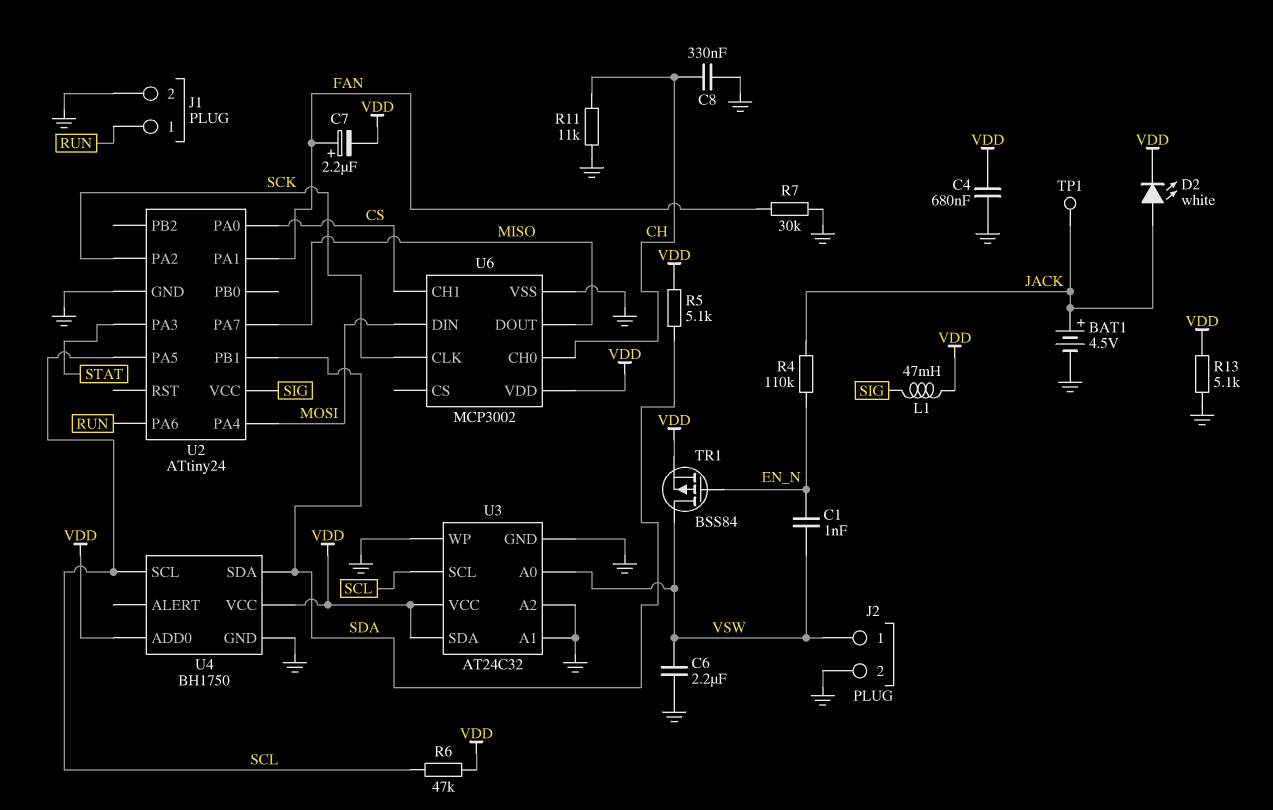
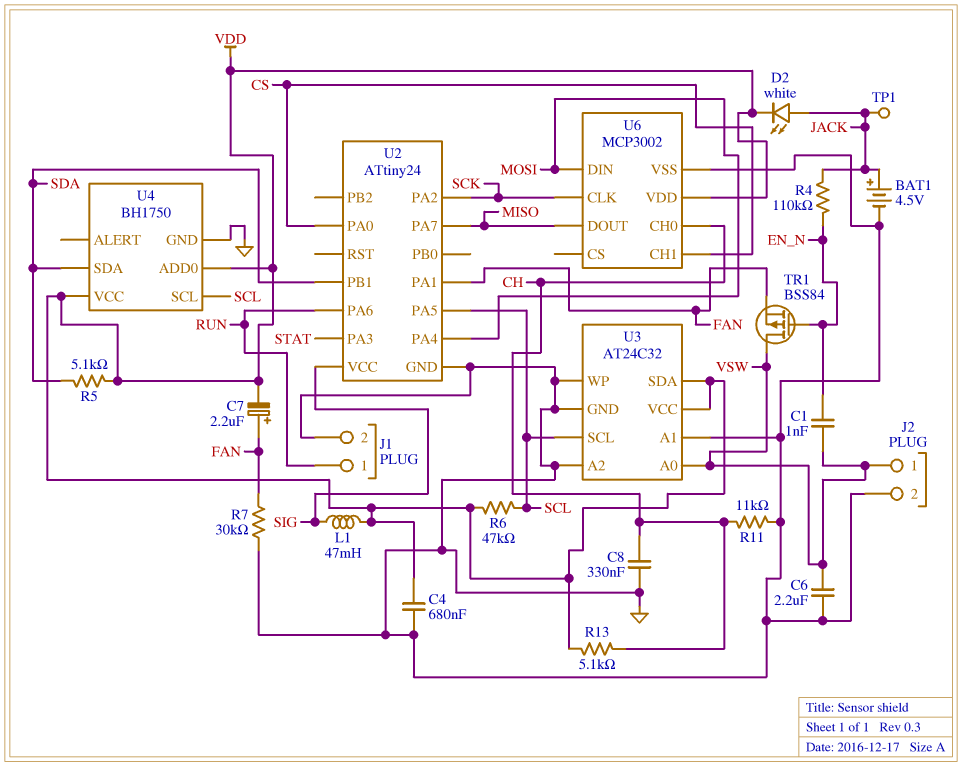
R13: 5.1k (GND, VDD) -> 5.1k (CH, VDD)
TR1: PMOS BSS84 (G EN_N, D VSW, S VDD) -> PMOS BSS84 (G EN_N, D VSW, S FAN)

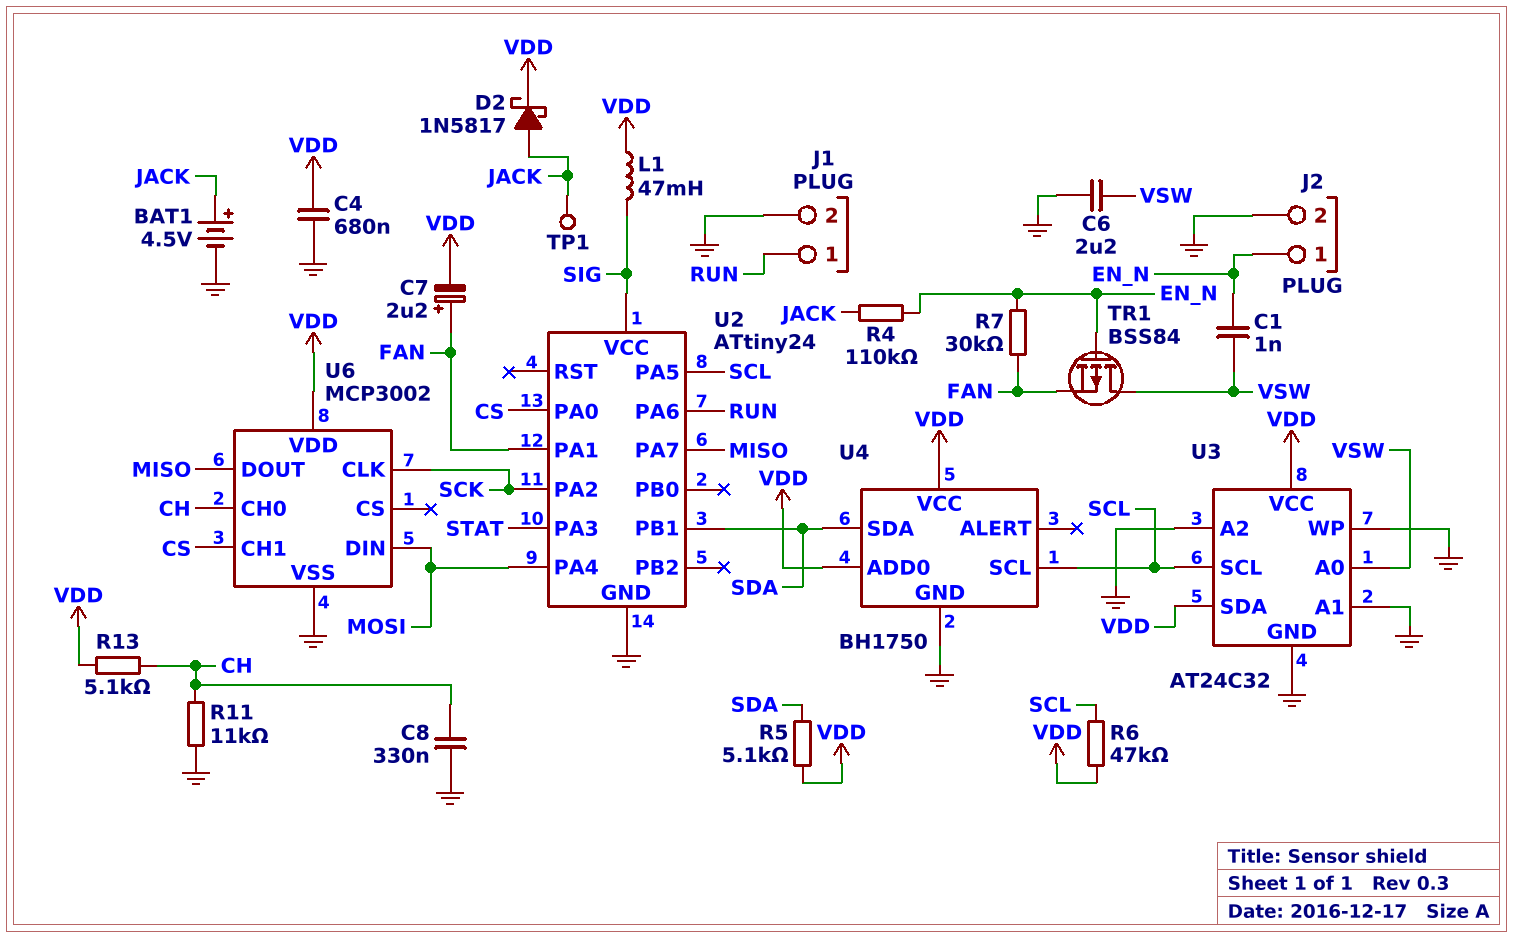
D2: LED white (A JACK, K VDD) -> schottky 1N5817 (A JACK, K VDD)
J2 pin 1: VSW -> EN_N
R7: 30k (FAN, GND) -> 30k (EN_N, FAN)

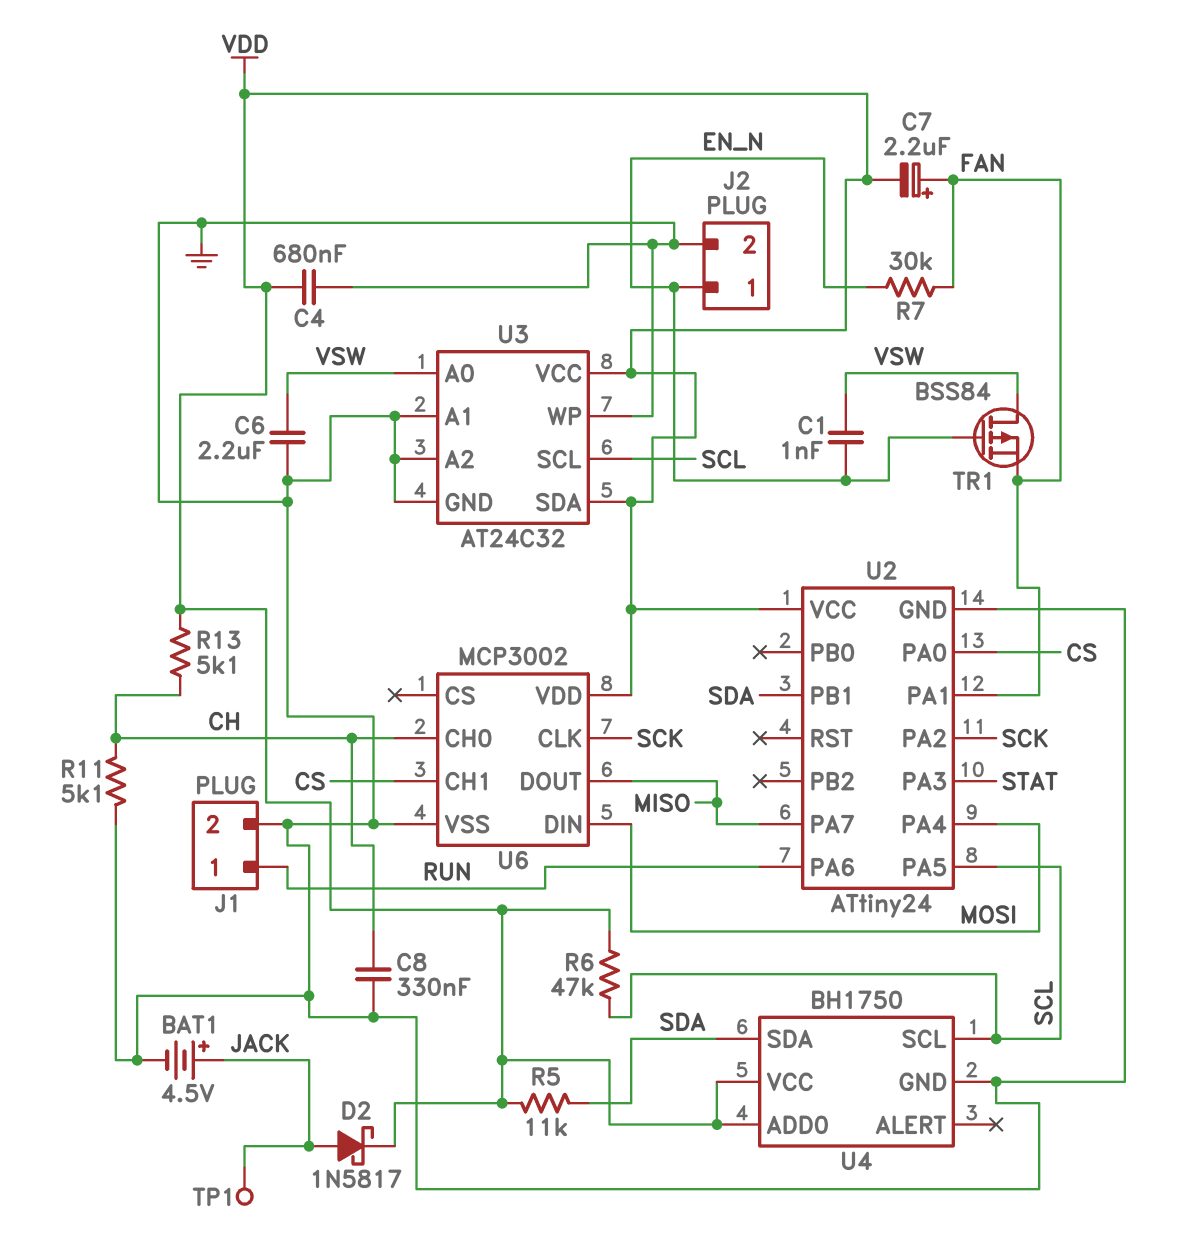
L1: 47mH (SIG, VDD) -> none
R4: 110k (EN_N, JACK) -> none
R5: 5.1k (SDA, VDD) -> 11k (SDA, VDD)
R11: 11k (CH, GND) -> 5.1k (CH, GND)
U2 pin VCC: SIG -> VDD

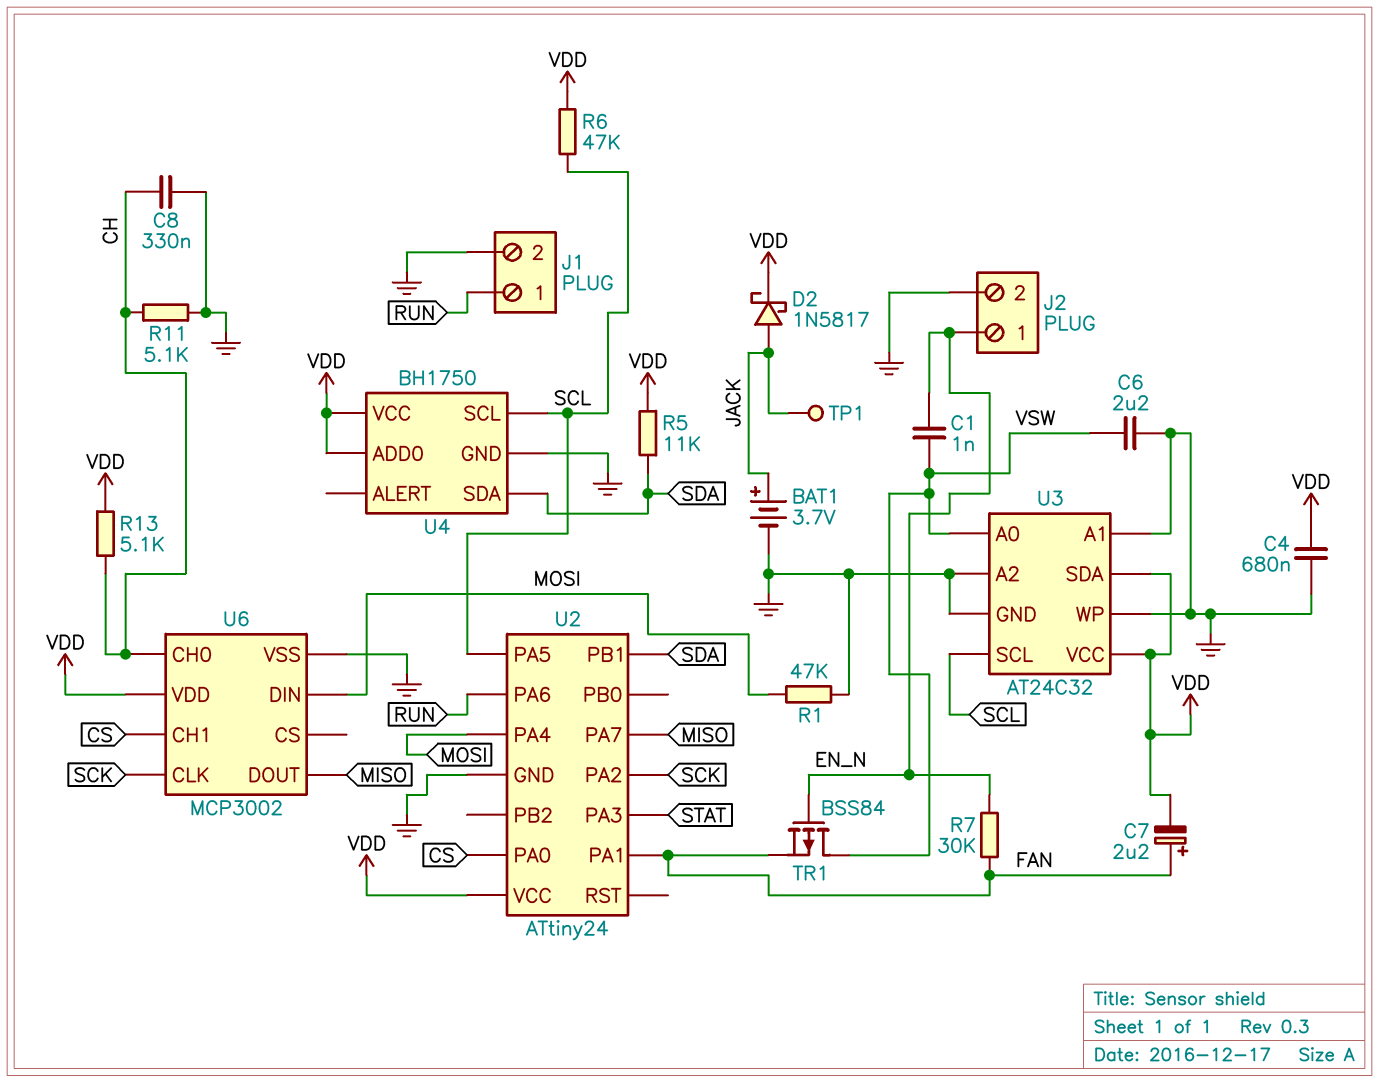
BAT1: 4.5V (plus JACK, minus GND) -> 3.7V (plus JACK, minus GND)
R1: none -> 47k (GND, MOSI)

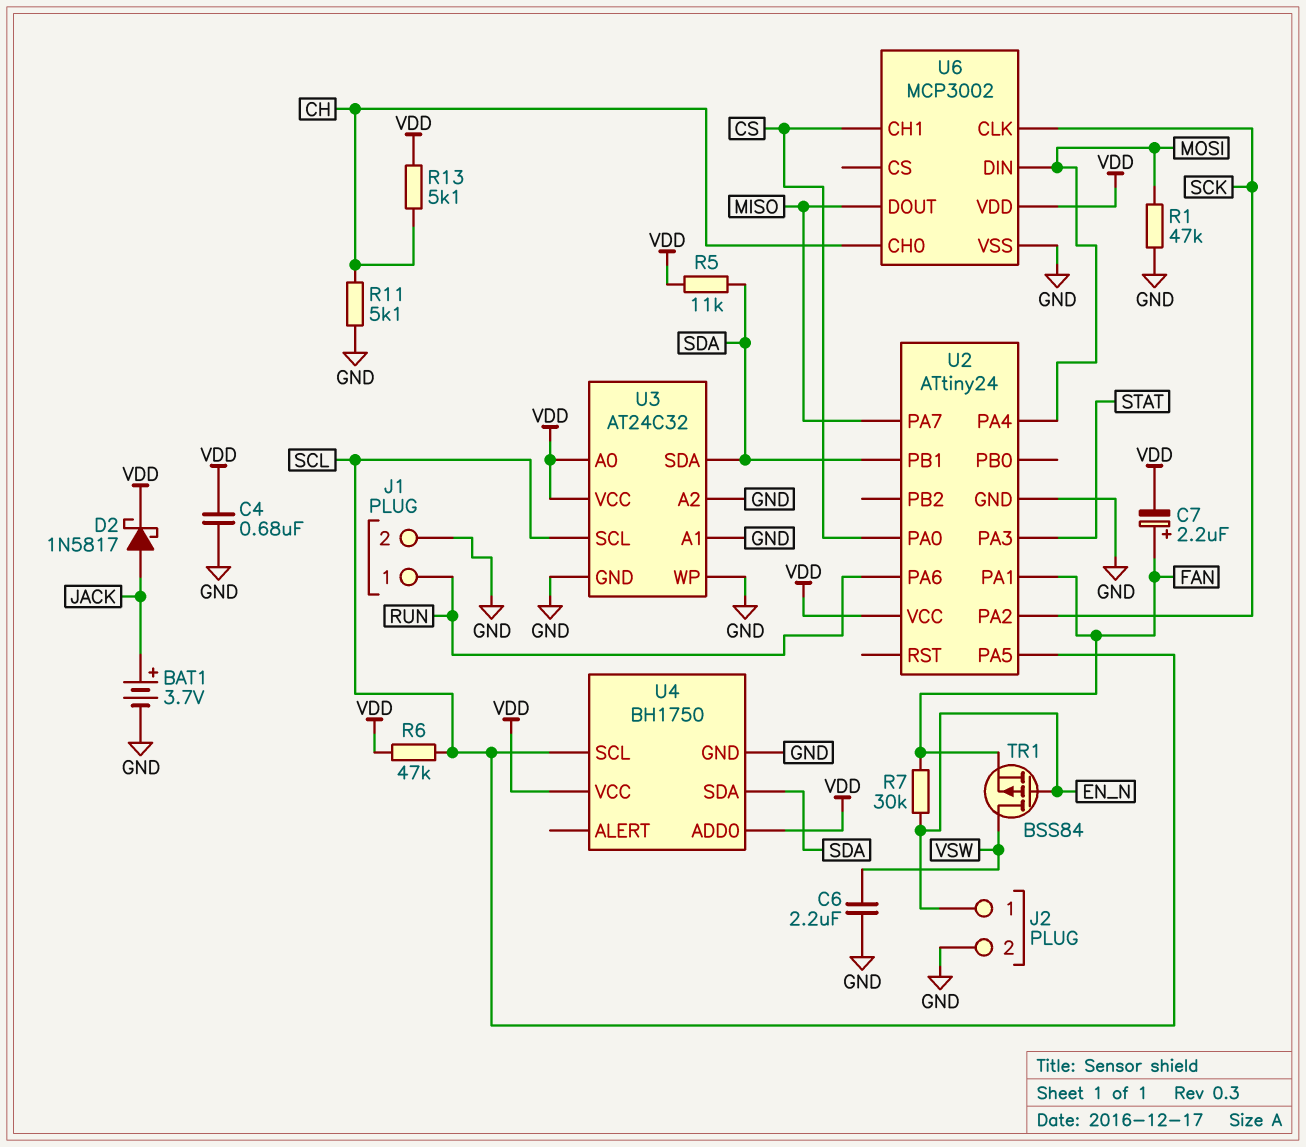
C1: 1nF (EN_N, VSW) -> none
C8: 330nF (CH, GND) -> none
TP1: test point (JACK) -> none
U3 pin A0: VSW -> VDD
U3 pin SDA: VDD -> SDA

